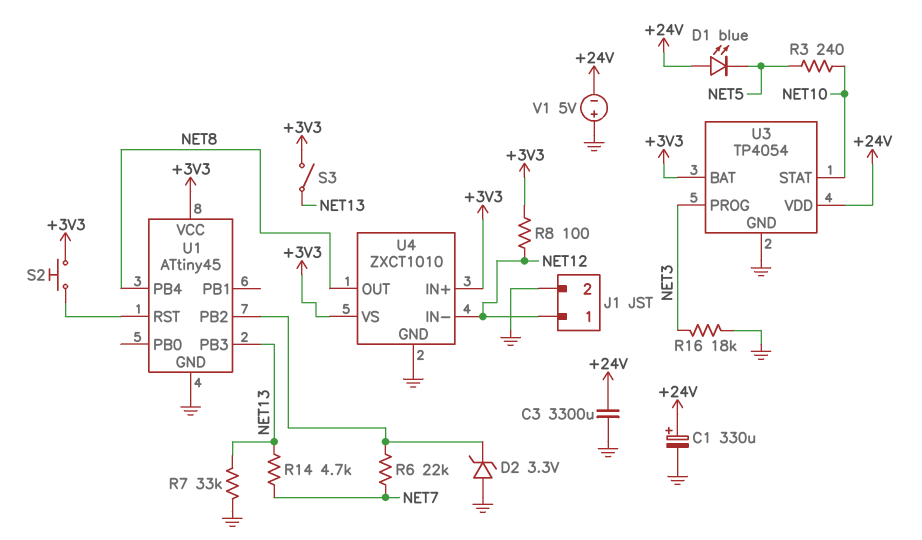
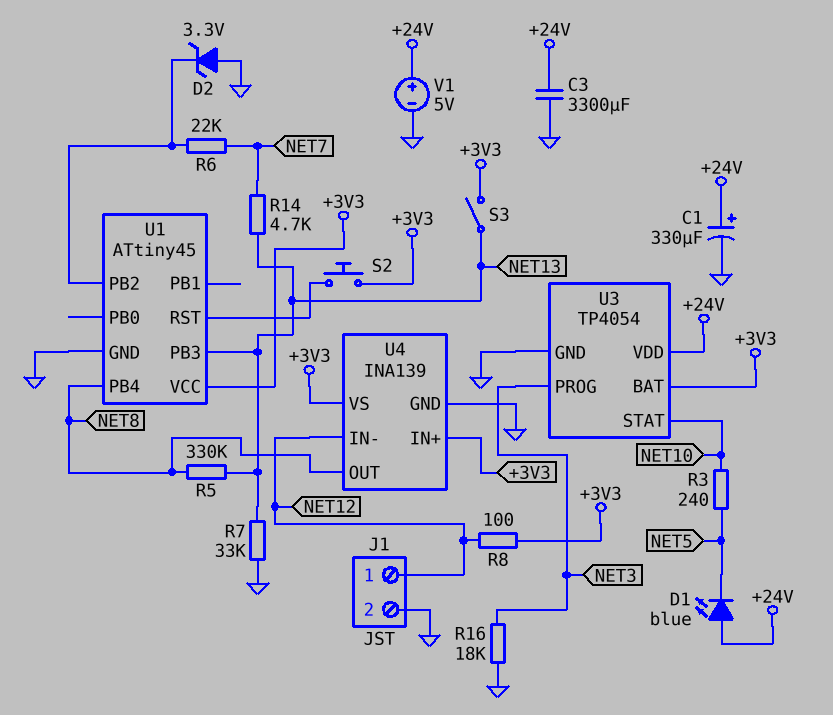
R5: none -> 330k (NET8, NET13)
U4: ZXCT1010 -> INA139
V1: 5V (plus GND, minus +24V) -> 5V (plus +24V, minus GND)

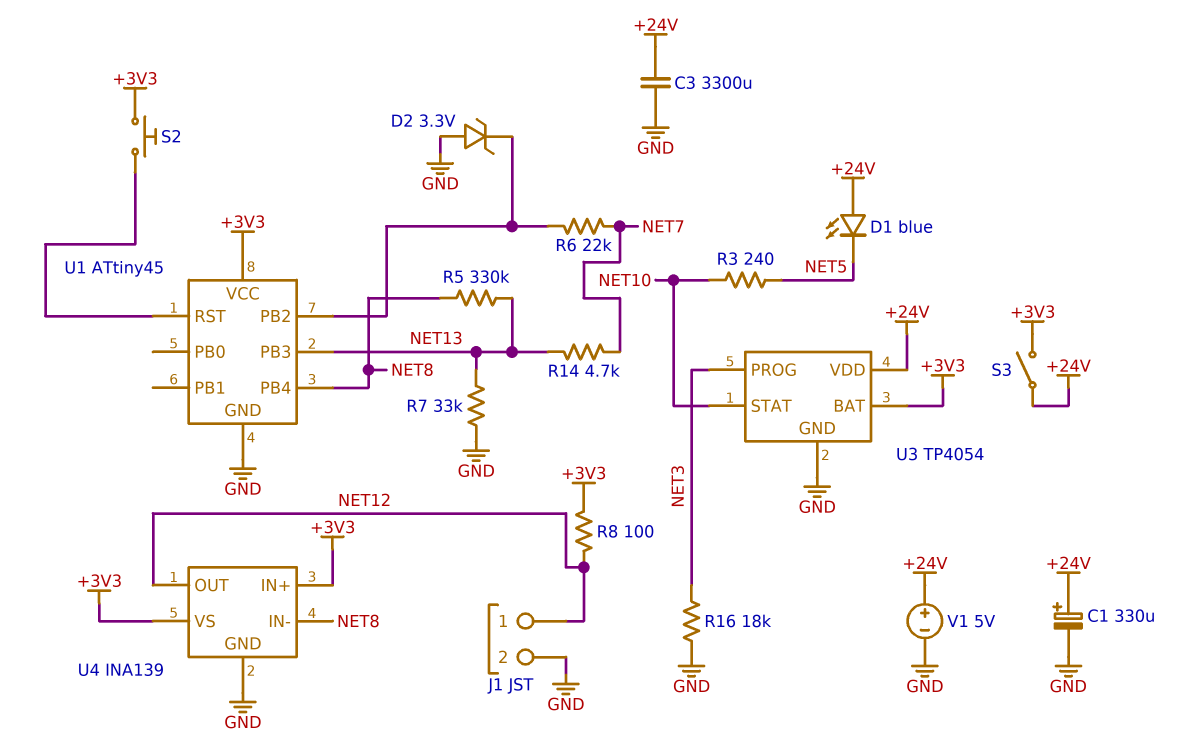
S3: switch (+3V3, NET13) -> switch (+3V3, +24V)
U4 pin IN-: NET12 -> NET8
U4 pin OUT: NET8 -> NET12

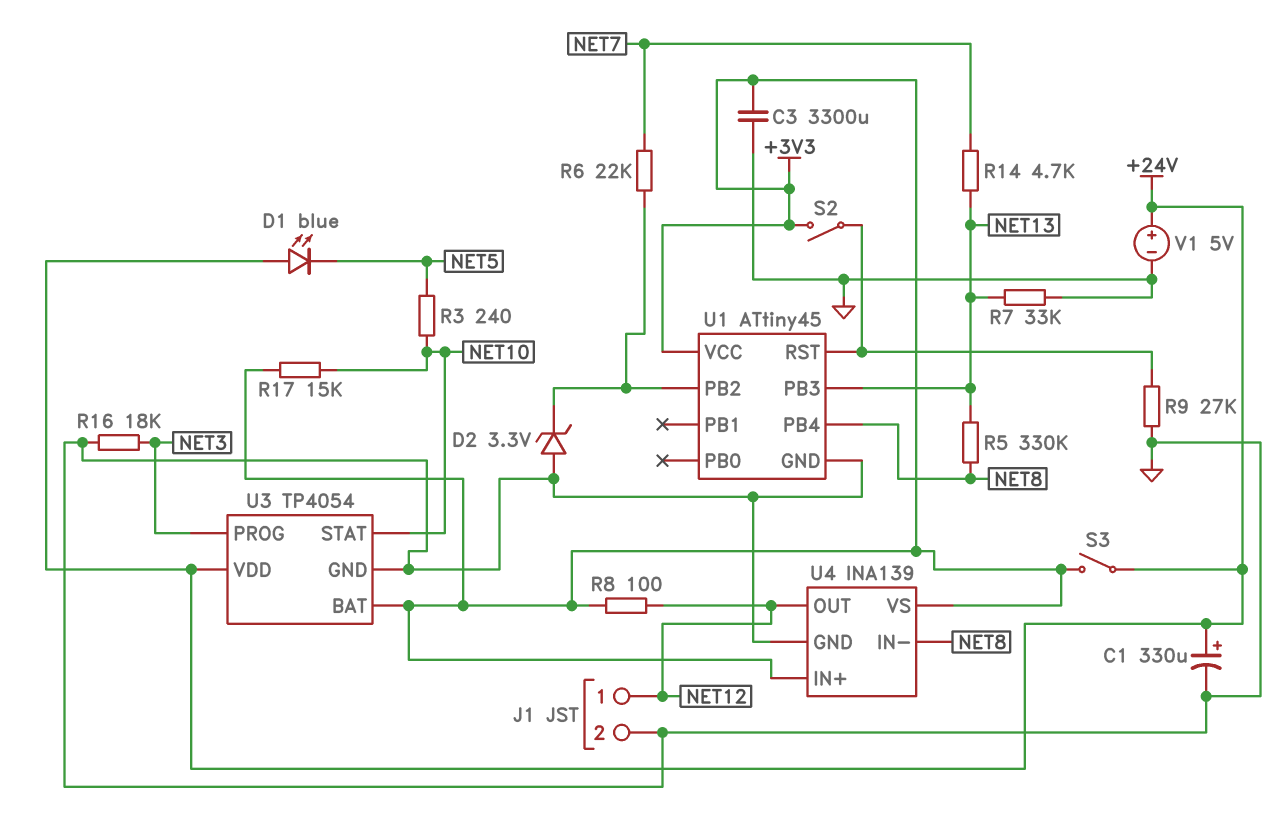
C3: 3300uF (+24V, GND) -> 3300uF (+3V3, GND)
R9: none -> 27k (GND, U1/RST)
R17: none -> 15k (+3V3, NET10)
S2: button (+3V3, U1/RST) -> switch (+3V3, U1/RST)

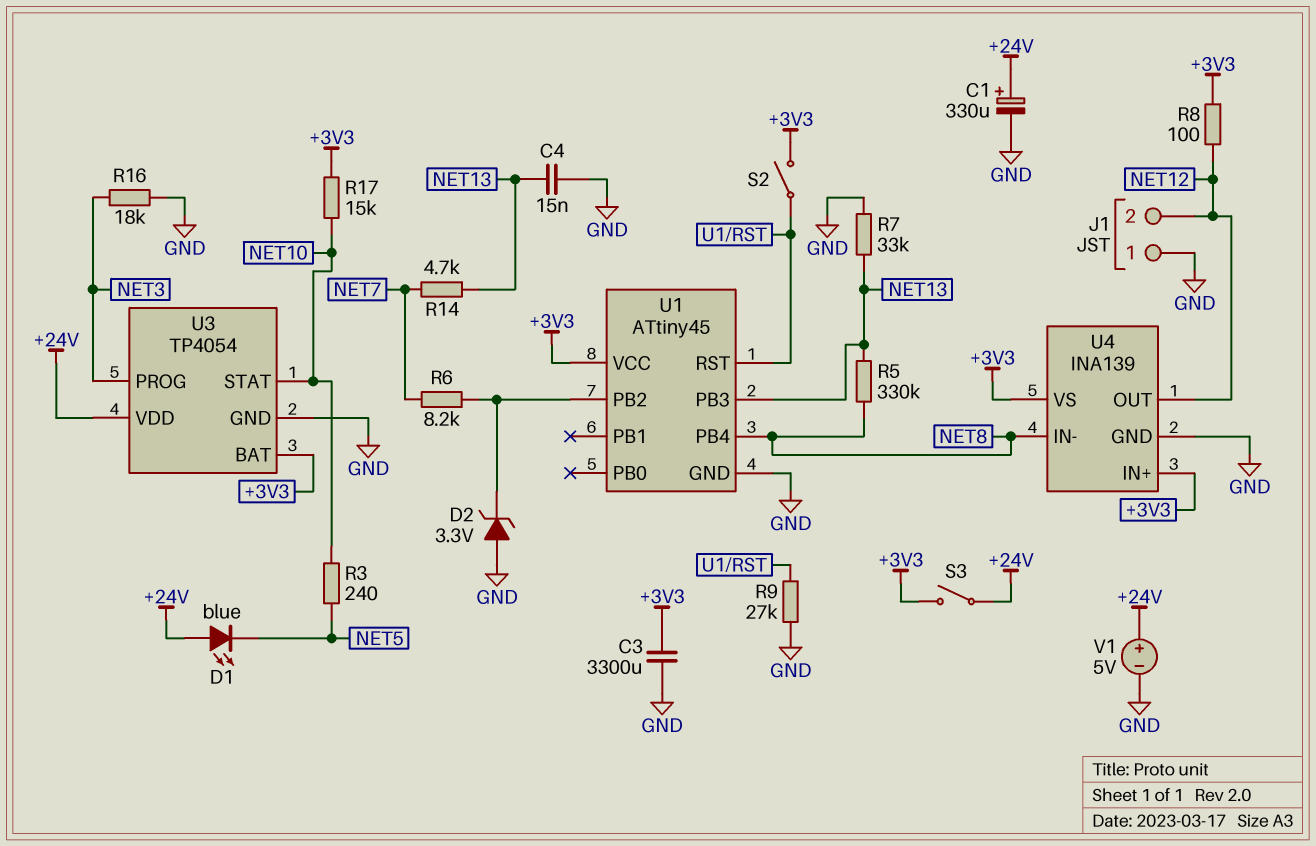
C4: none -> 15nF (GND, NET13)
J1 pin 1: NET12 -> GND
J1 pin 2: GND -> NET12
R6: 22k (NET7, U1/PB2) -> 8.2k (NET7, U1/PB2)

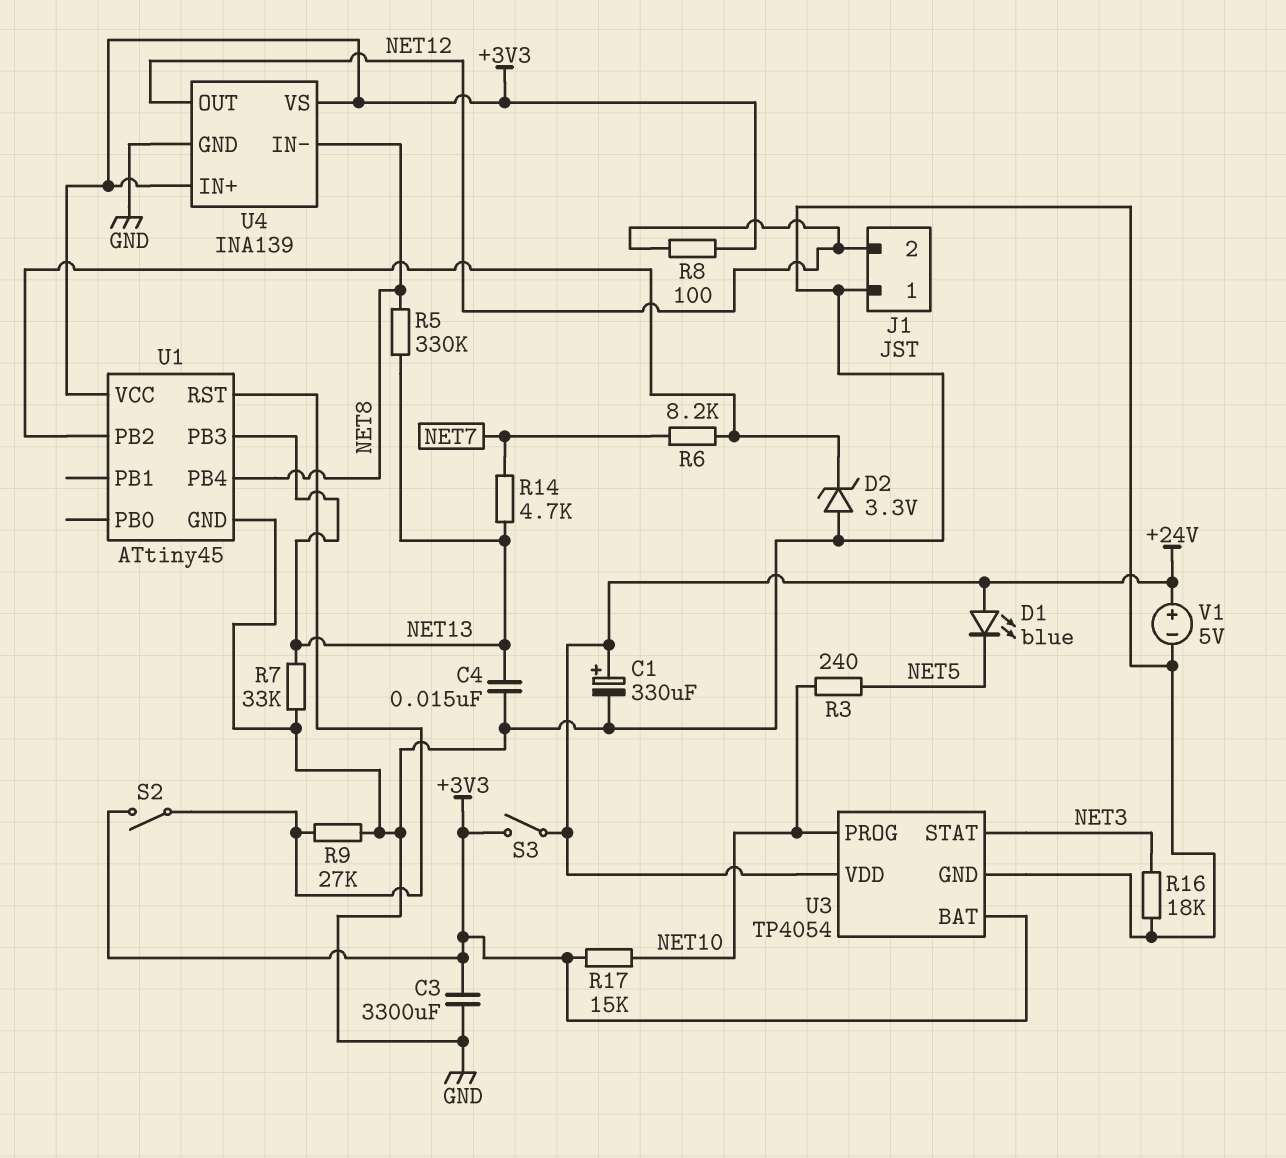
U3 pin PROG: NET3 -> NET10
U3 pin STAT: NET10 -> NET3

